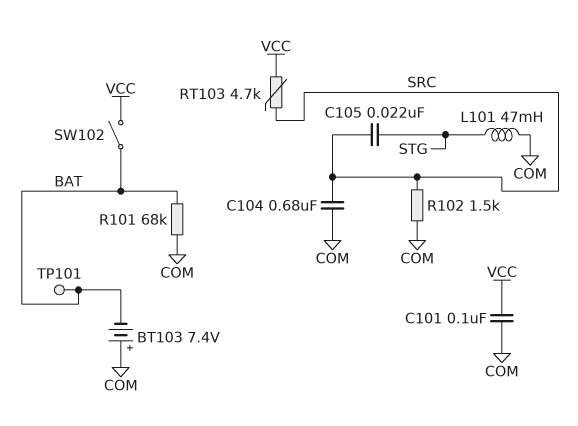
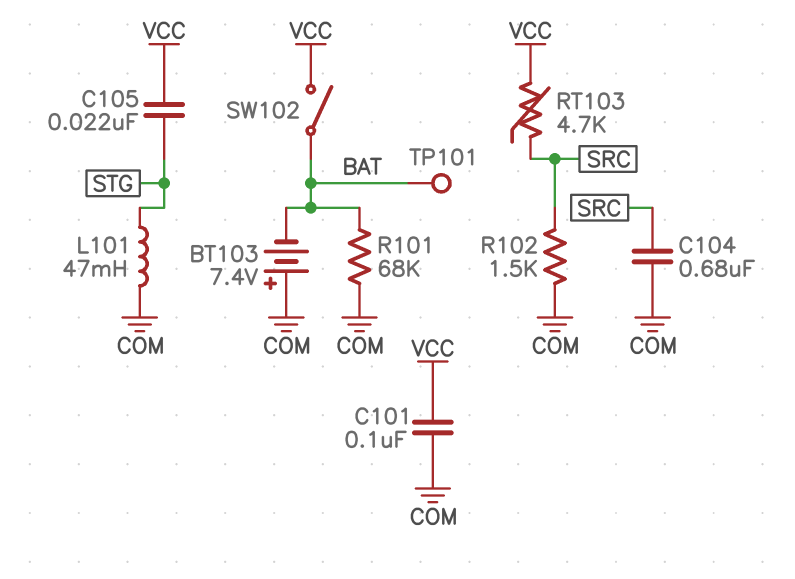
C105: 22nF (SRC, STG) -> 22nF (STG, VCC)

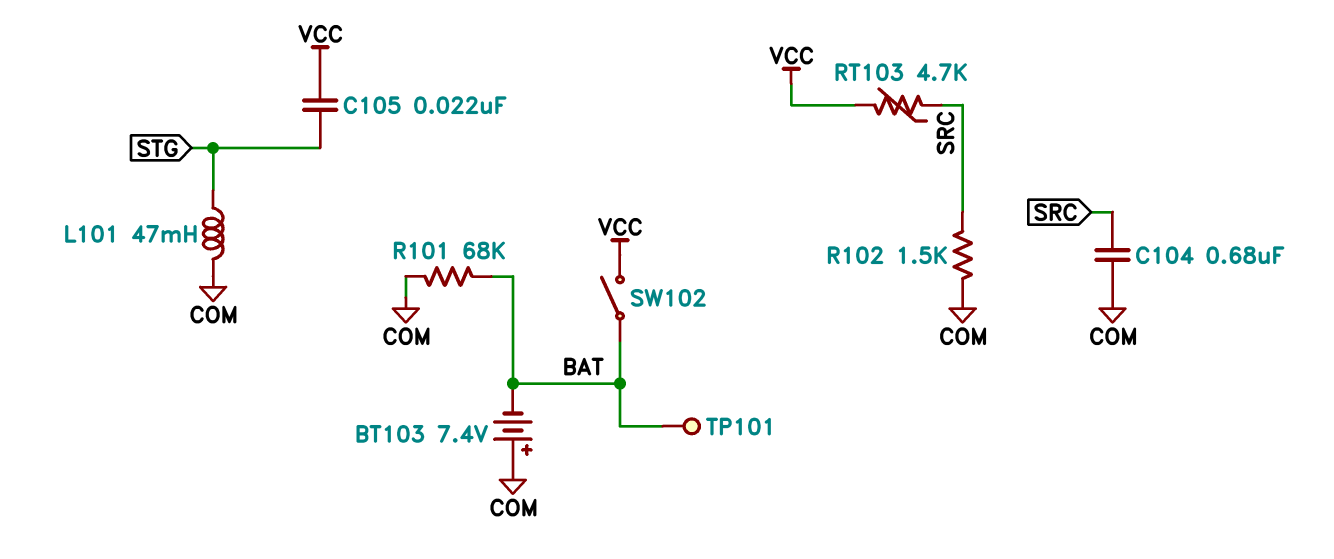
C101: 100nF (COM, VCC) -> none

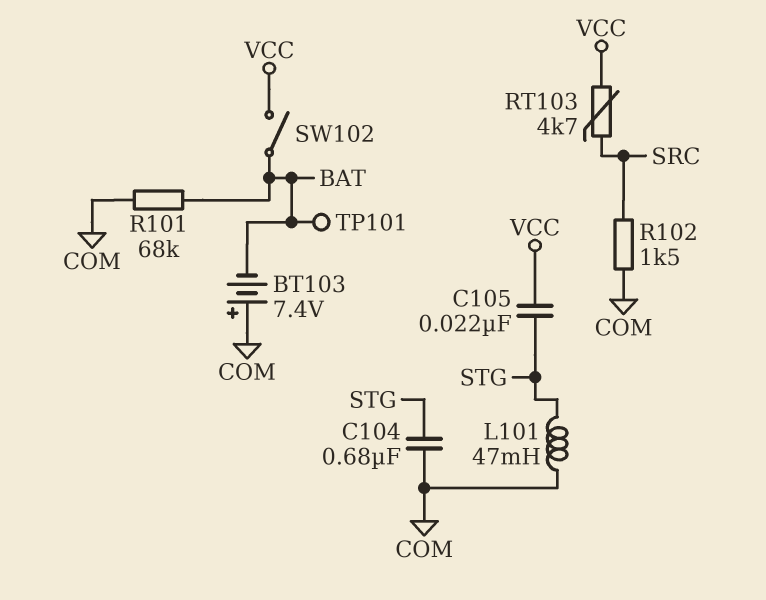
C104: 680nF (COM, SRC) -> 680nF (COM, STG)

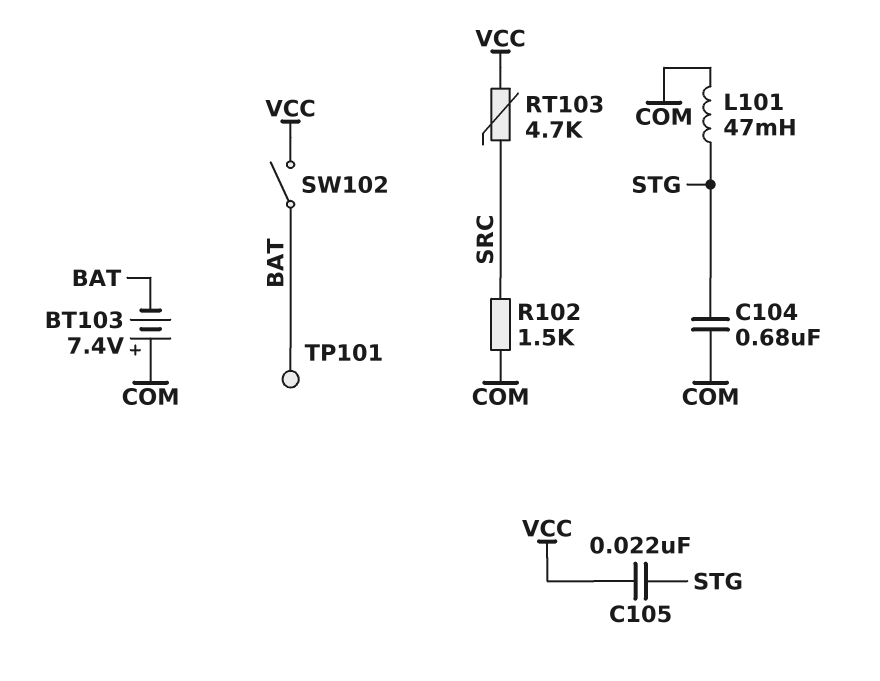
R101: 68k (BAT, COM) -> none

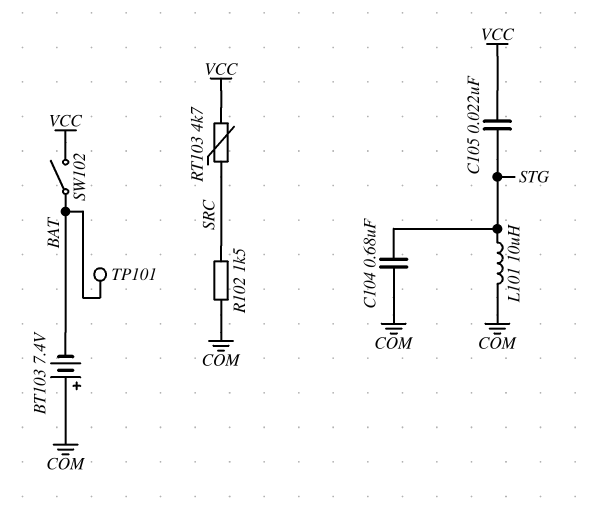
L101: 47mH (COM, STG) -> 10uH (COM, STG)

